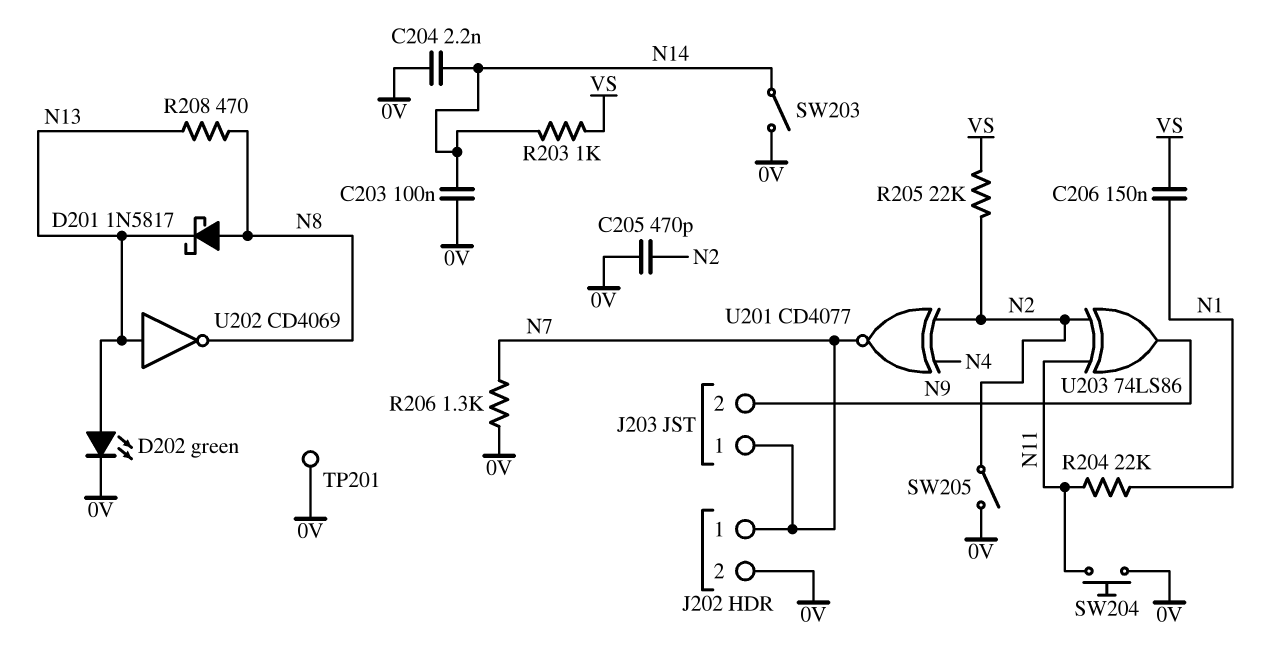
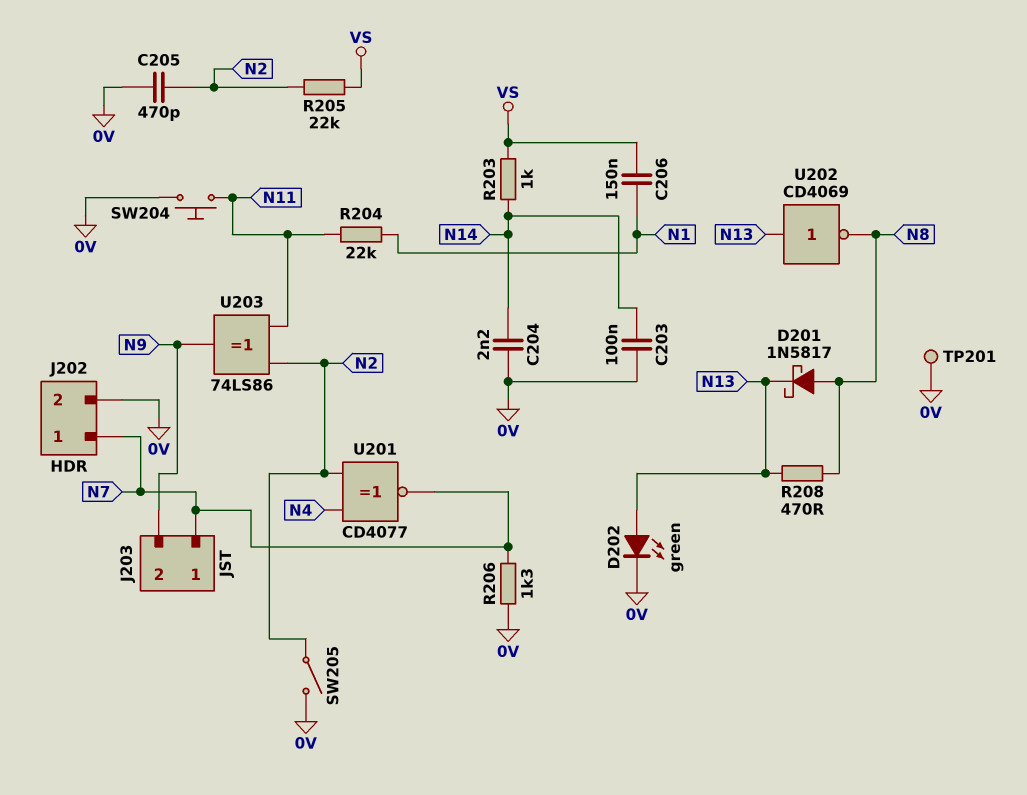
SW203: switch (0V, N14) -> none

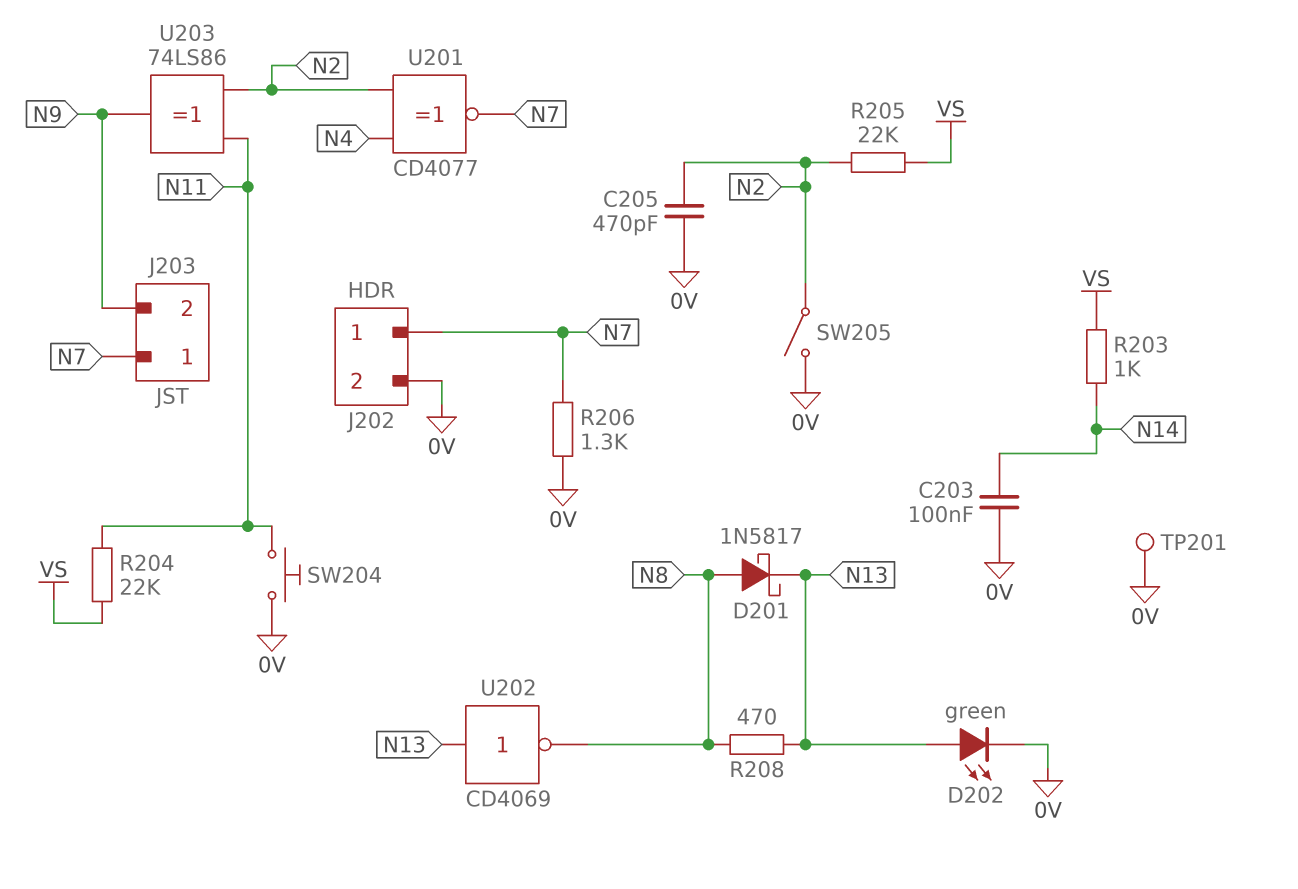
C204: 2.2nF (0V, N14) -> none
C206: 150nF (N1, VS) -> none
R204: 22k (N1, N11) -> 22k (N11, VS)

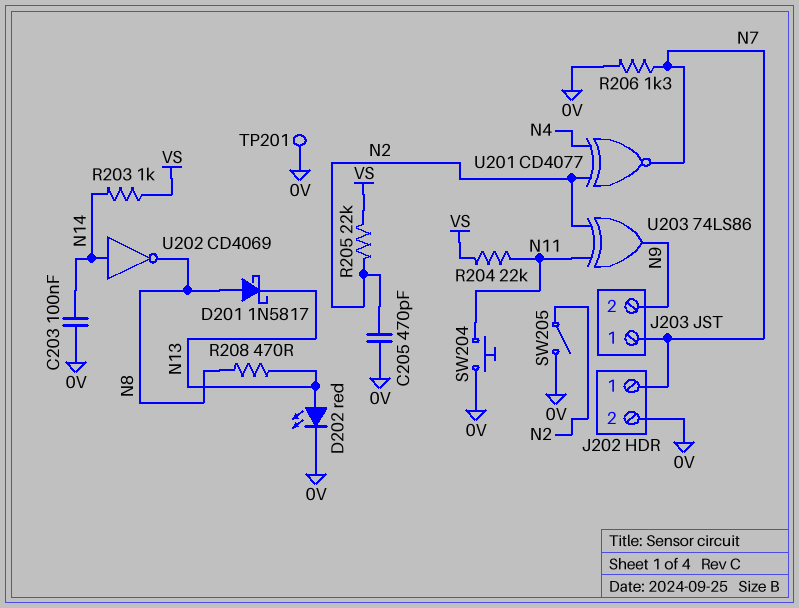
D202: LED green (A N13, K 0V) -> LED red (A N13, K 0V)
U202: NOT CD4069 (in N13, out N8) -> NOT CD4069 (in N14, out N8)

